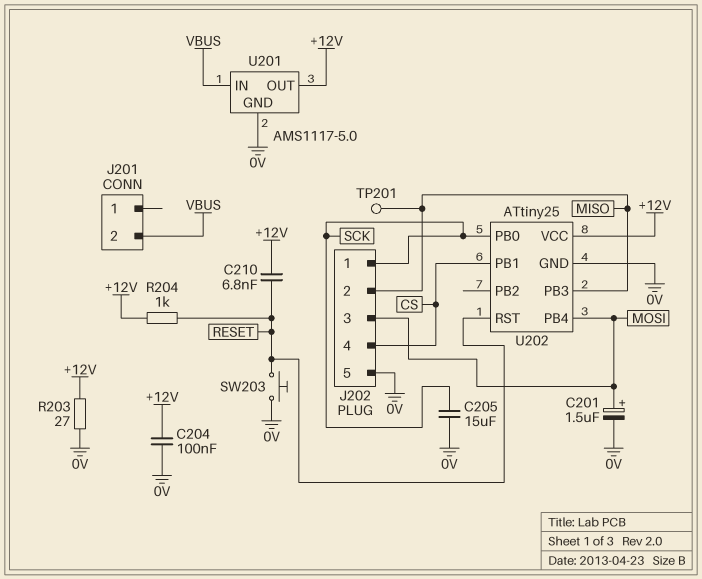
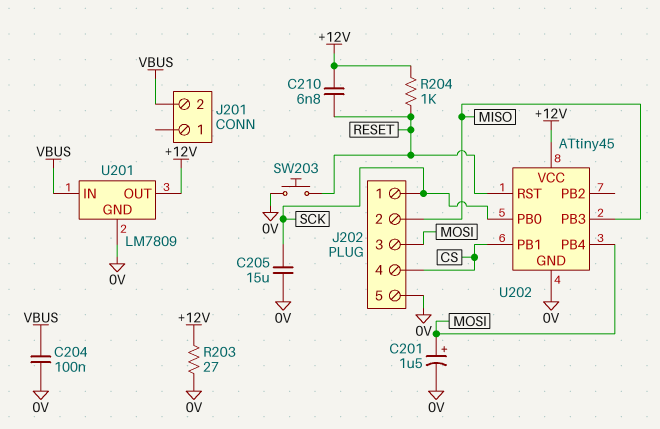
C204: 100nF (+12V, 0V) -> 100nF (0V, VBUS)
TP201: test point (MISO) -> none
U201: AMS1117-5.0 -> LM7809
U202: ATtiny25 -> ATtiny45

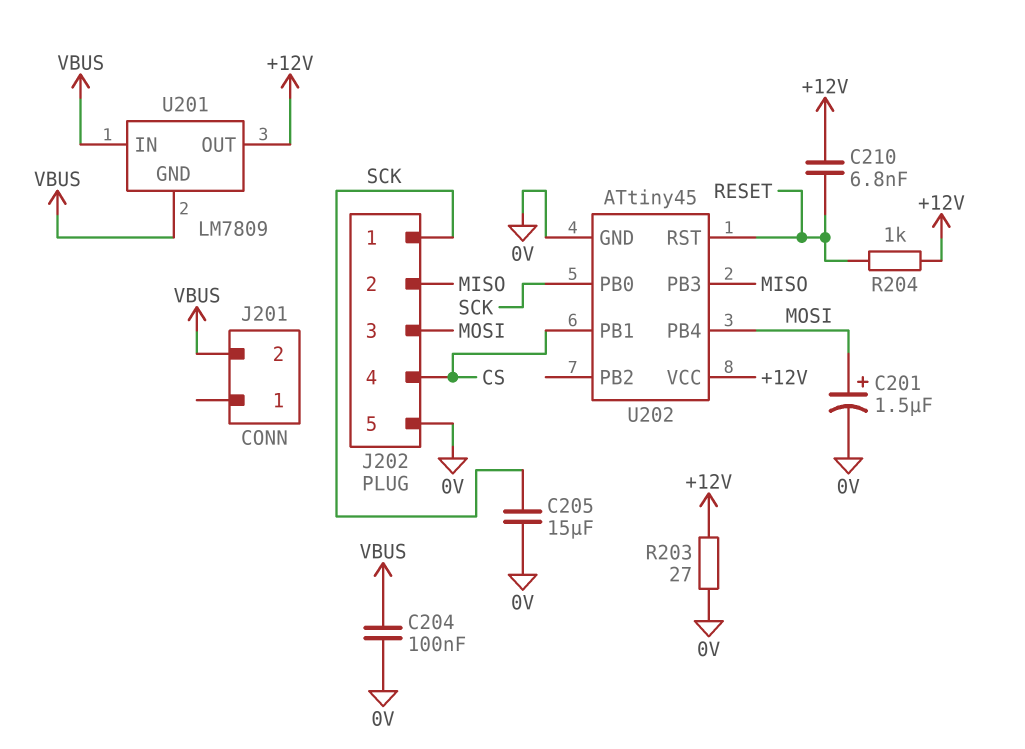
SW203: button (0V, RESET) -> none
U201 pin GND: 0V -> VBUS

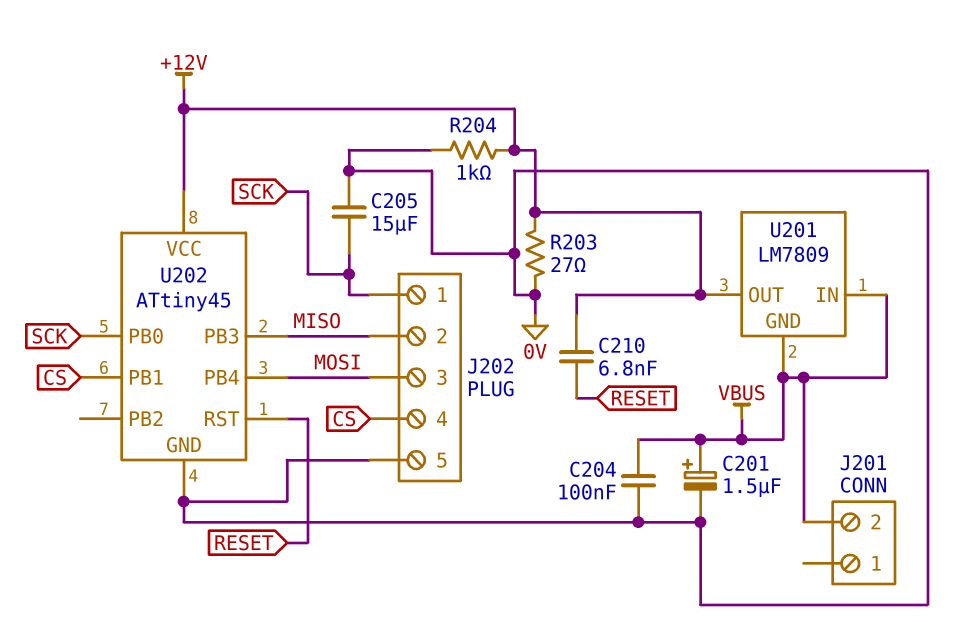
C201: 1.5uF (plus MOSI, minus 0V) -> 1.5uF (plus VBUS, minus 0V)
R204: 1k (+12V, RESET) -> 1k (+12V, 0V)

